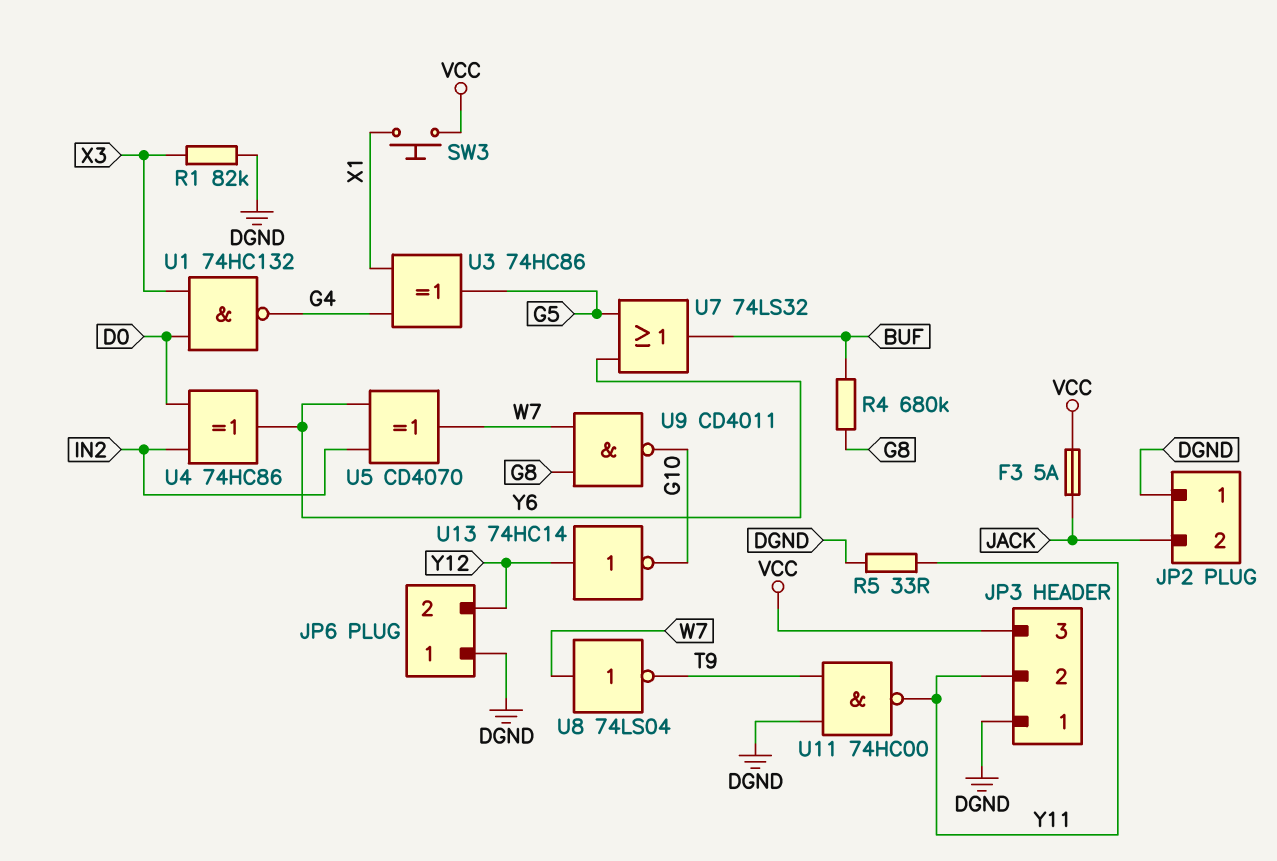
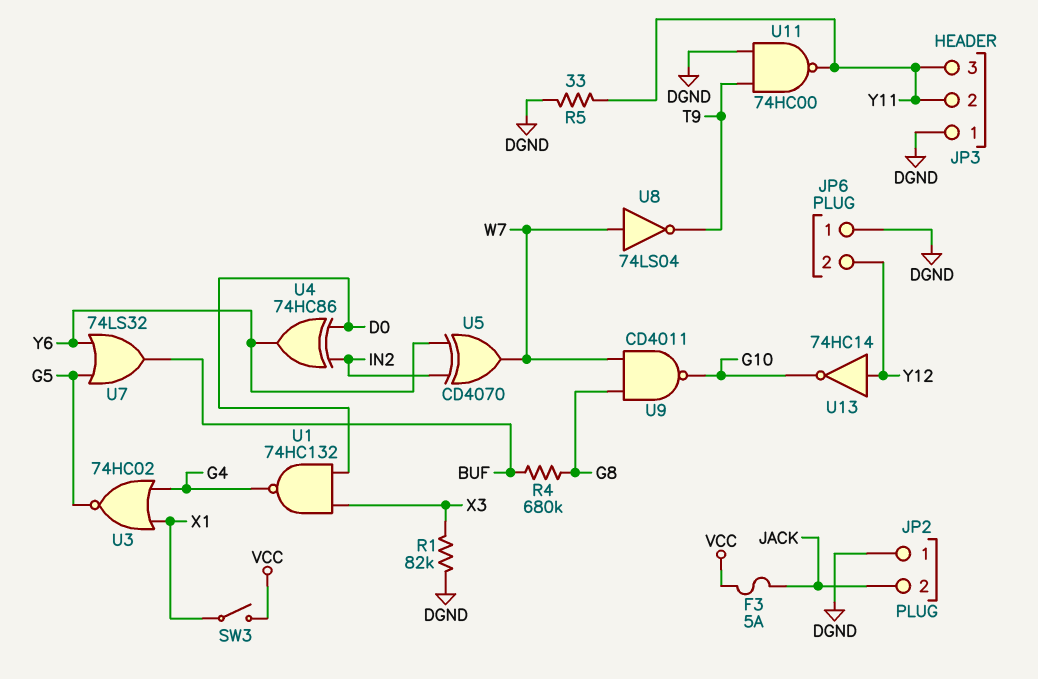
JP3 pin 3: VCC -> Y11
SW3: button (VCC, X1) -> switch (VCC, X1)
U3: XOR 74HC86 (in G4, in X1, out G5) -> NOR 74HC02 (in G4, in X1, out G5)

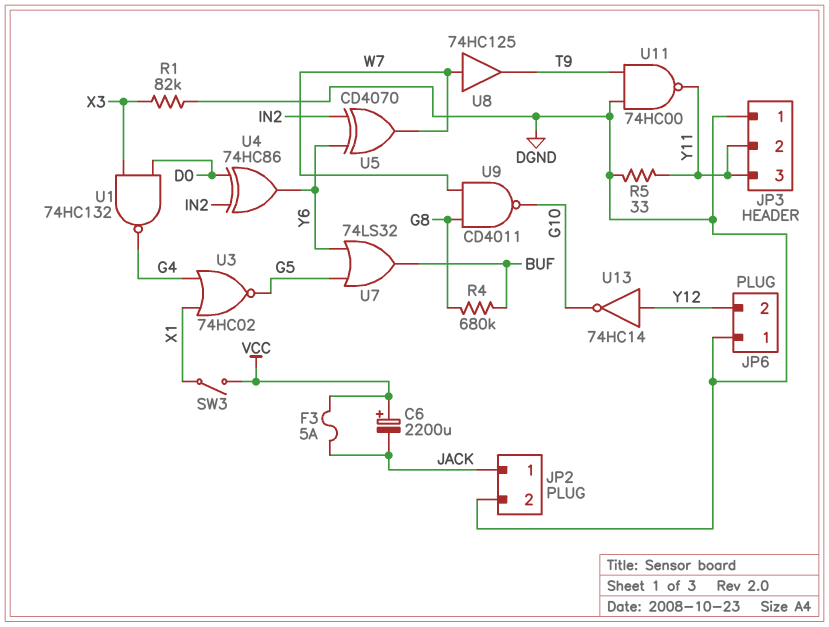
C6: none -> 2200uF (plus VCC, minus JACK)
JP2 pin 1: DGND -> JACK
JP2 pin 2: JACK -> DGND
U8: NOT 74LS04 (in W7, out T9) -> buffer 74HC125 (in W7, out T9)

